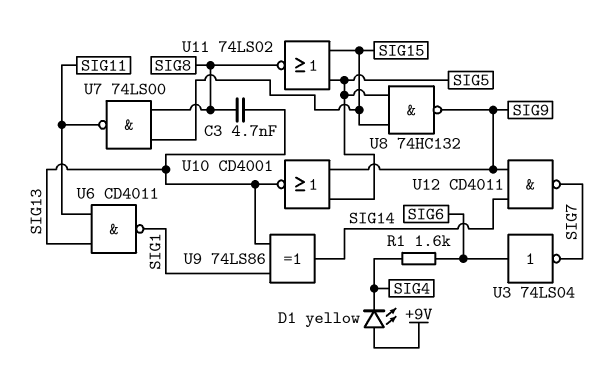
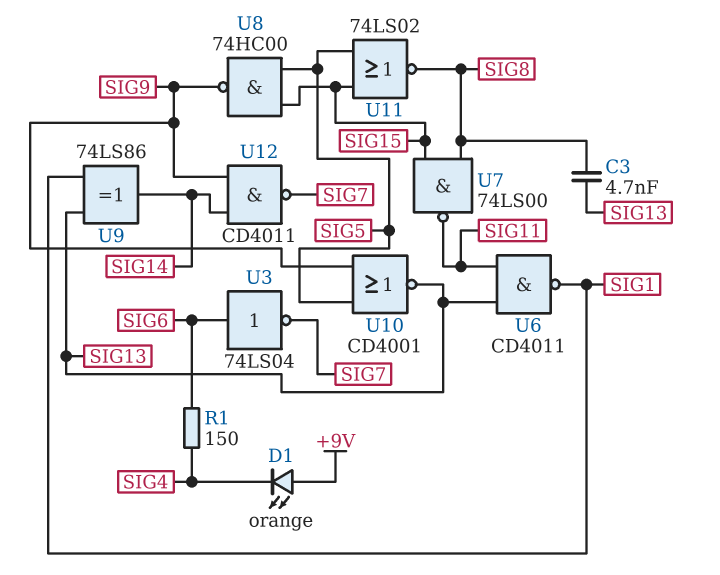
D1: LED yellow (A +9V, K SIG4) -> LED orange (A +9V, K SIG4)
R1: 1.6k (SIG4, SIG6) -> 150 (SIG4, SIG6)
U8: NAND 74HC132 (in SIG5, in SIG15, out SIG9) -> NAND 74HC00 (in SIG5, in SIG15, out SIG9)

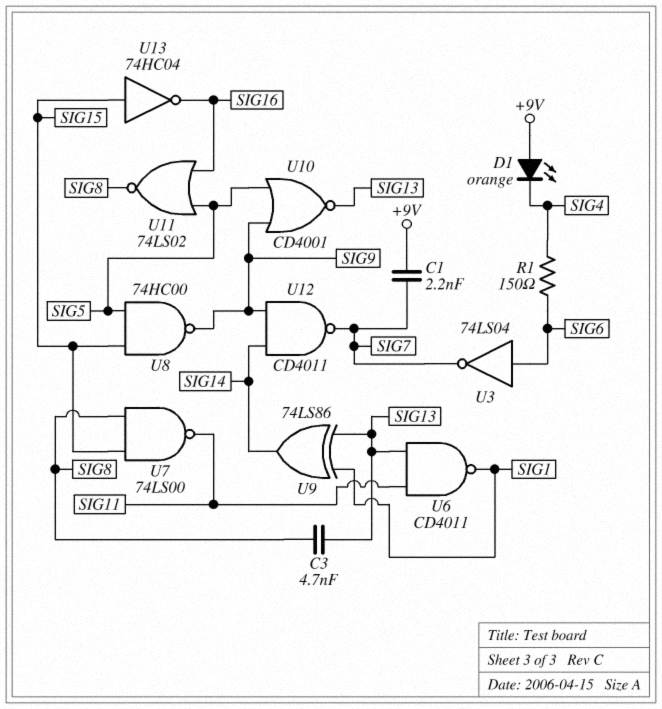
C1: none -> 2.2nF (+9V, SIG7)
U11: NOR 74LS02 (in SIG5, in SIG15, out SIG8) -> NOR 74LS02 (in SIG5, in SIG16, out SIG8)
U13: none -> NOT 74HC04 (in SIG15, out SIG16)

